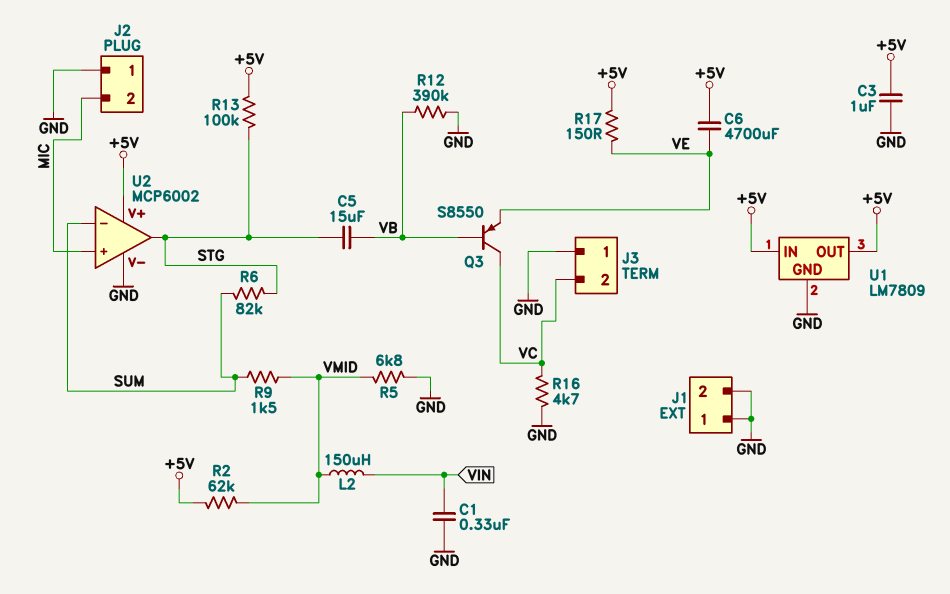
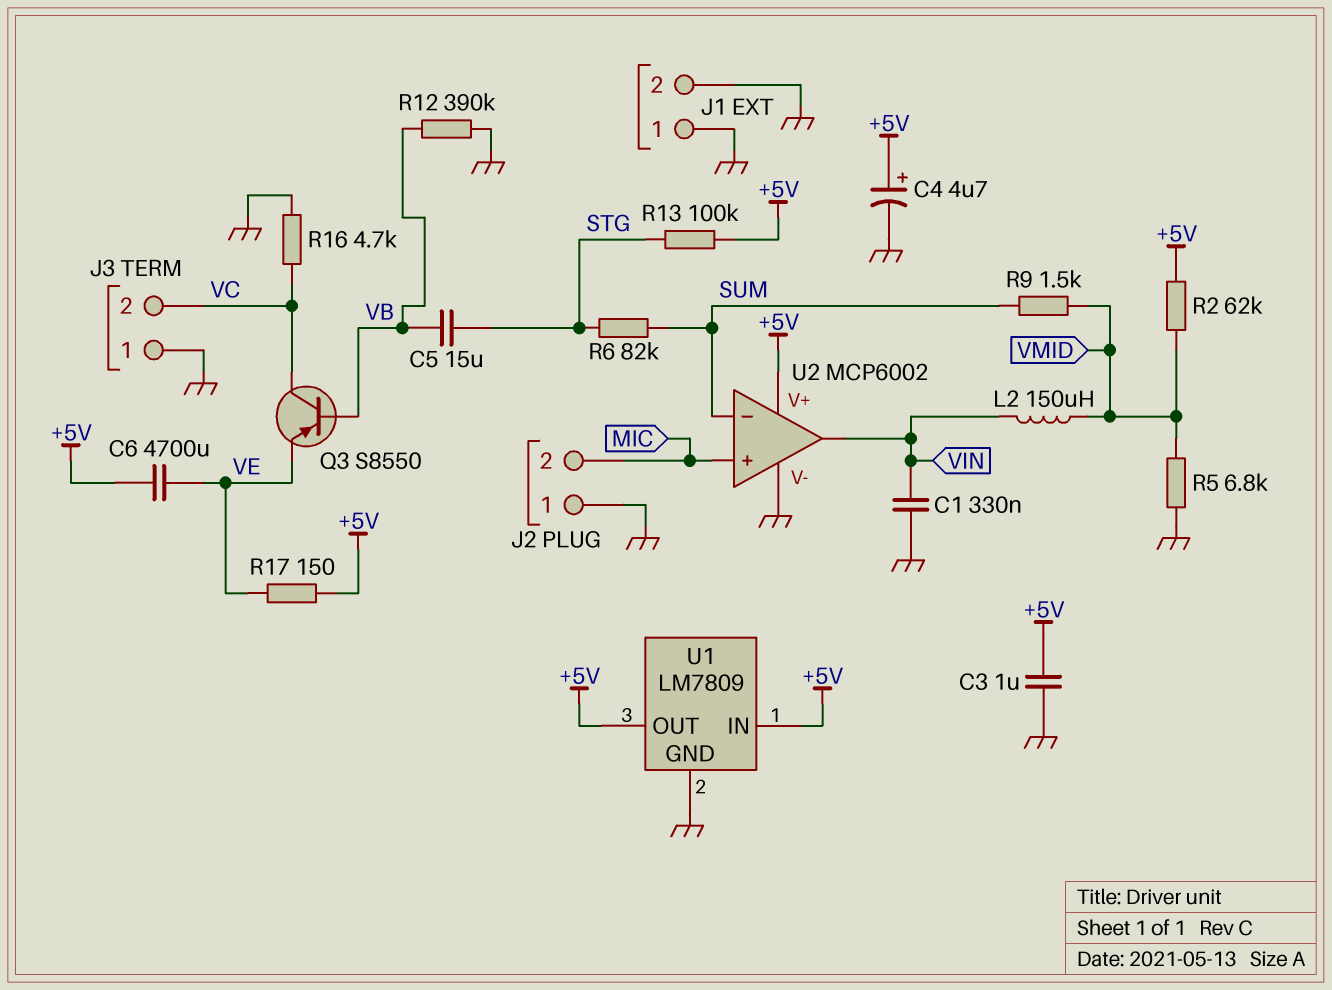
C4: none -> 4.7uF (plus +5V, minus GND)
U2 pin out: STG -> VIN

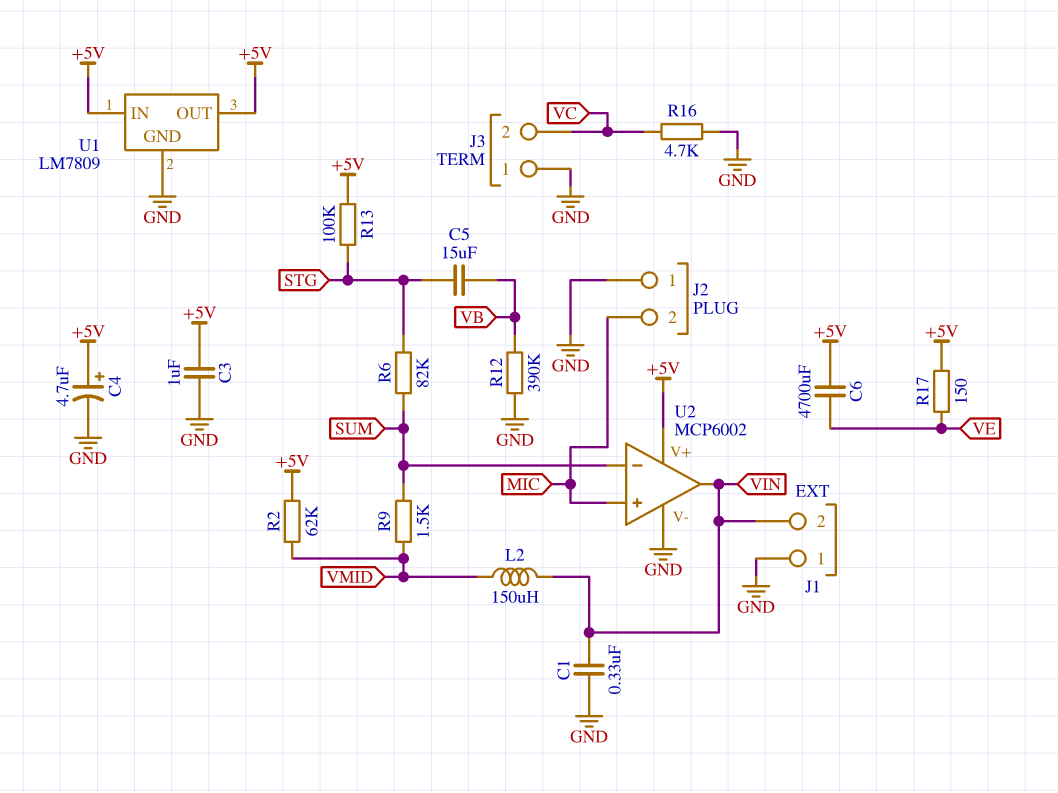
J1 pin 2: GND -> VIN
Q3: PNP S8550 (B VB, C VC, E VE) -> none
R5: 6.8k (GND, VMID) -> none

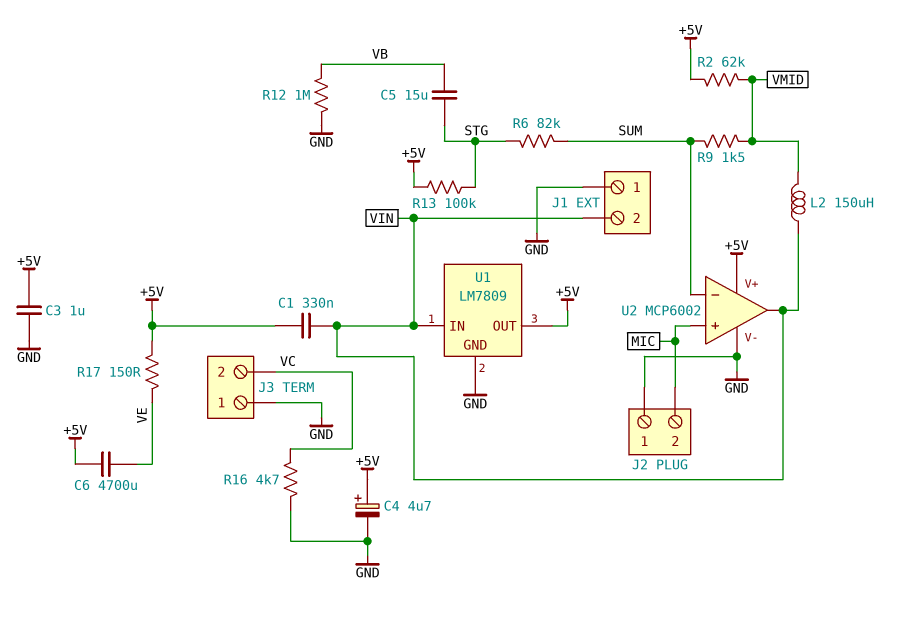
C1: 330nF (GND, VIN) -> 330nF (+5V, VIN)
R12: 390k (GND, VB) -> 1M (GND, VB)
U1 pin IN: +5V -> VIN

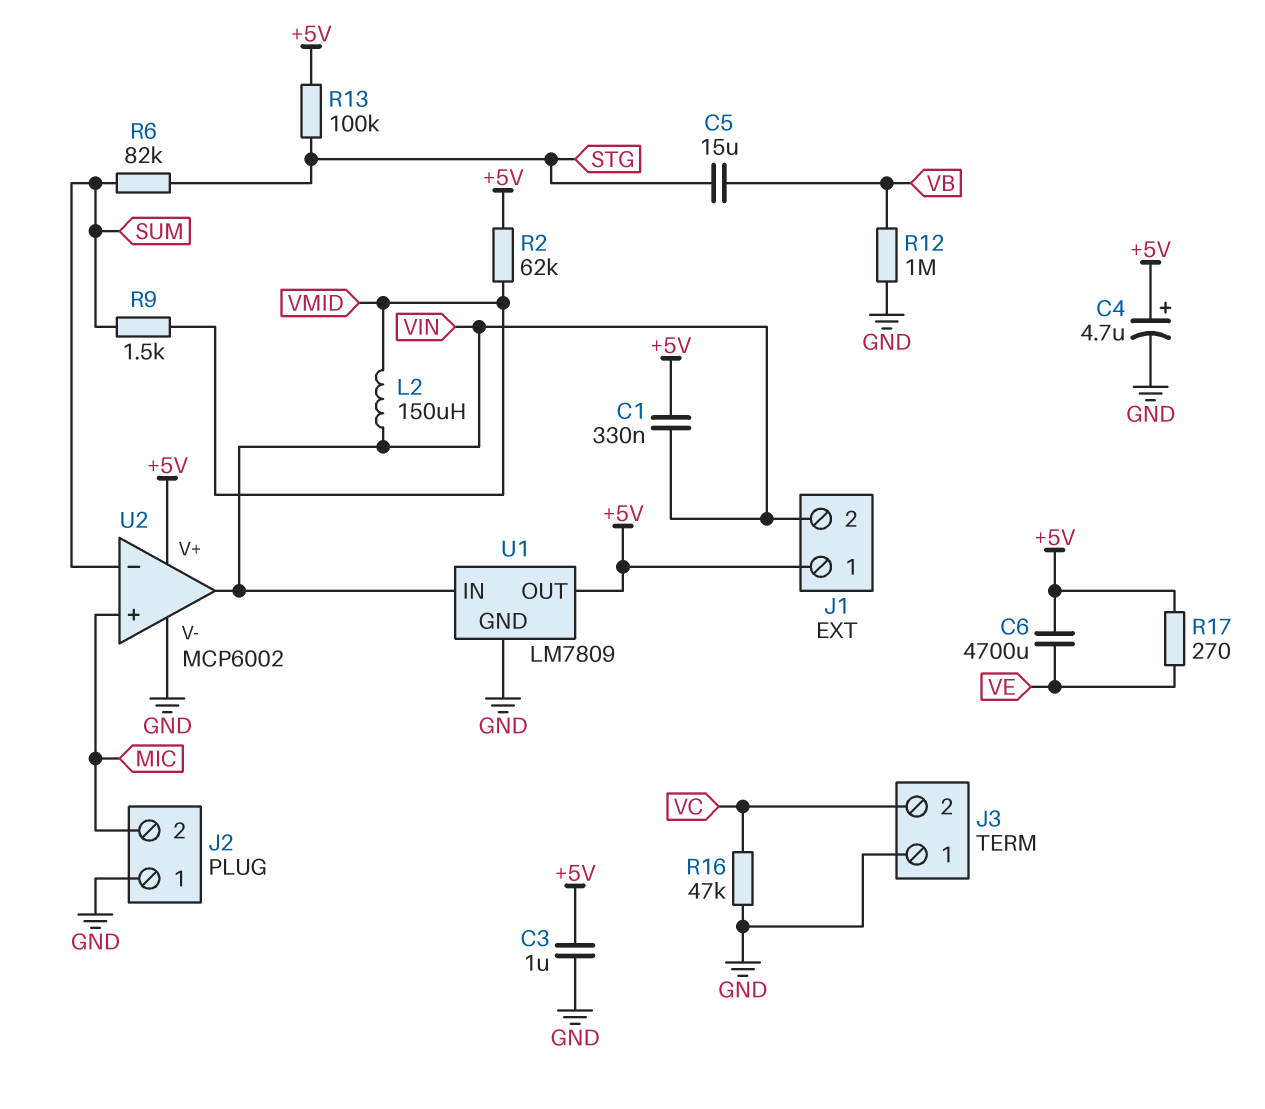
J1 pin 1: GND -> +5V
R16: 4.7k (GND, VC) -> 47k (GND, VC)
R17: 150 (+5V, VE) -> 270 (+5V, VE)

